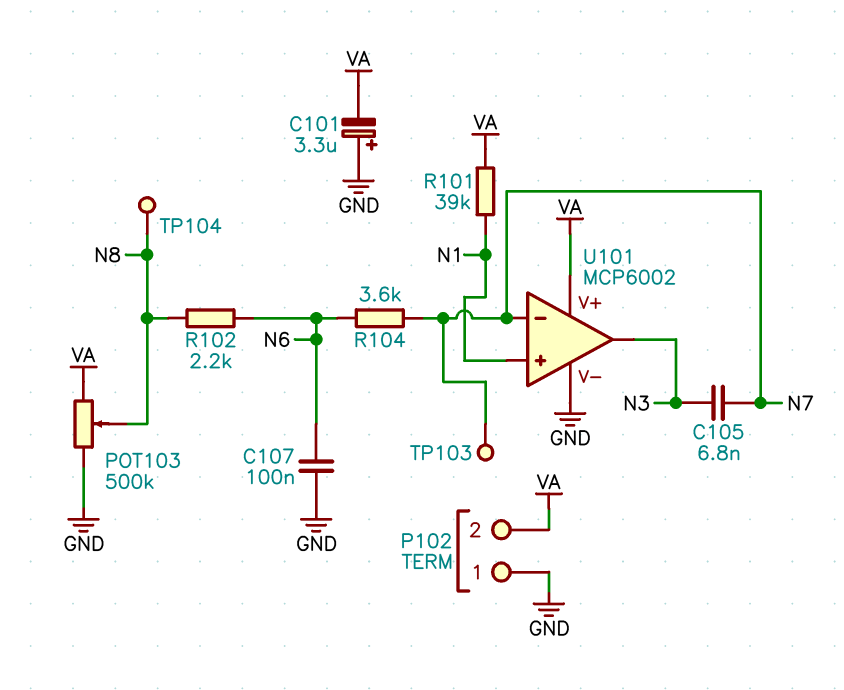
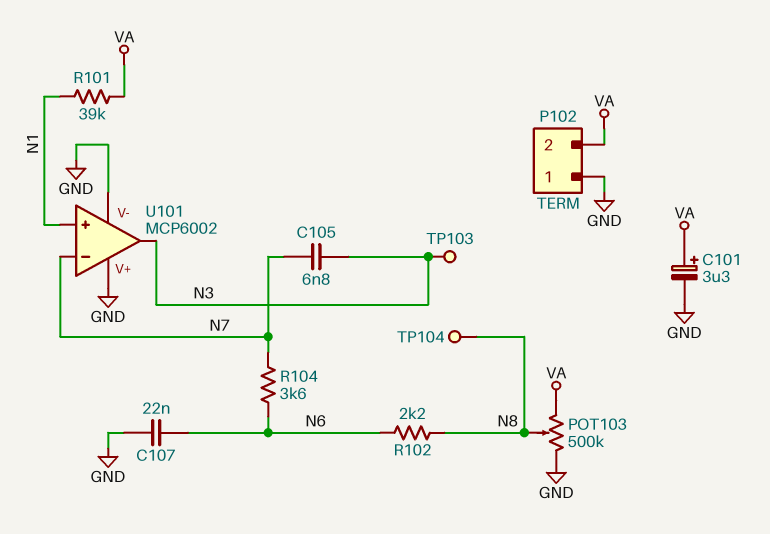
C101: 3.3uF (plus GND, minus VA) -> 3.3uF (plus VA, minus GND)
C107: 100nF (GND, N6) -> 22nF (GND, N6)
TP103: test point (N7) -> test point (N3)
U101 pin V+: VA -> GND

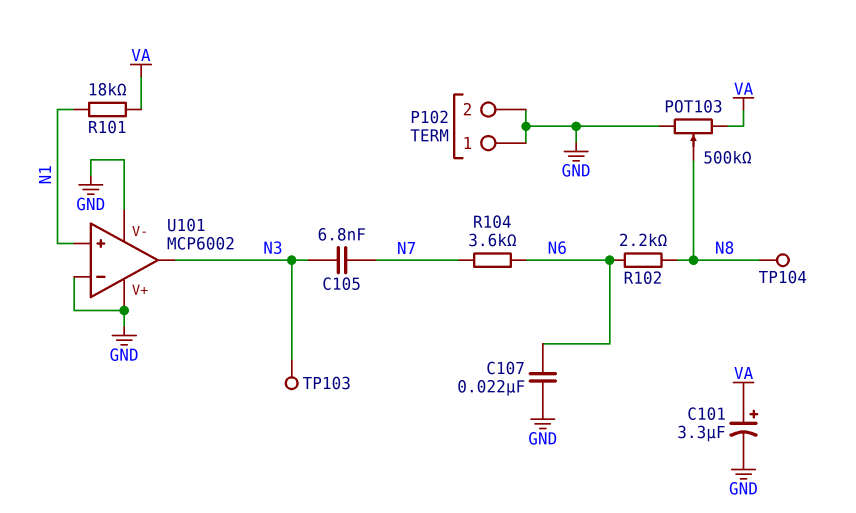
P102 pin 2: VA -> GND
R101: 39k (N1, VA) -> 18k (N1, VA)
U101 pin in-: N7 -> GND

